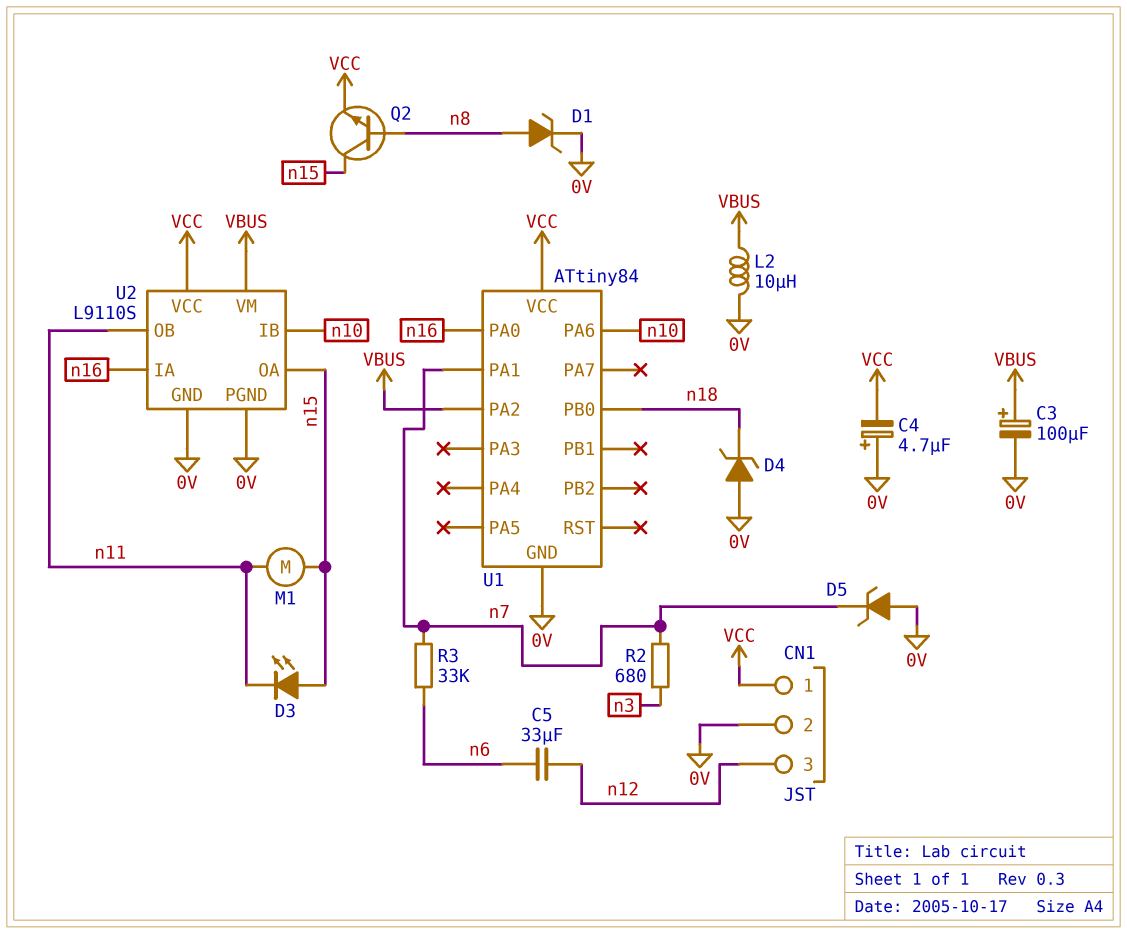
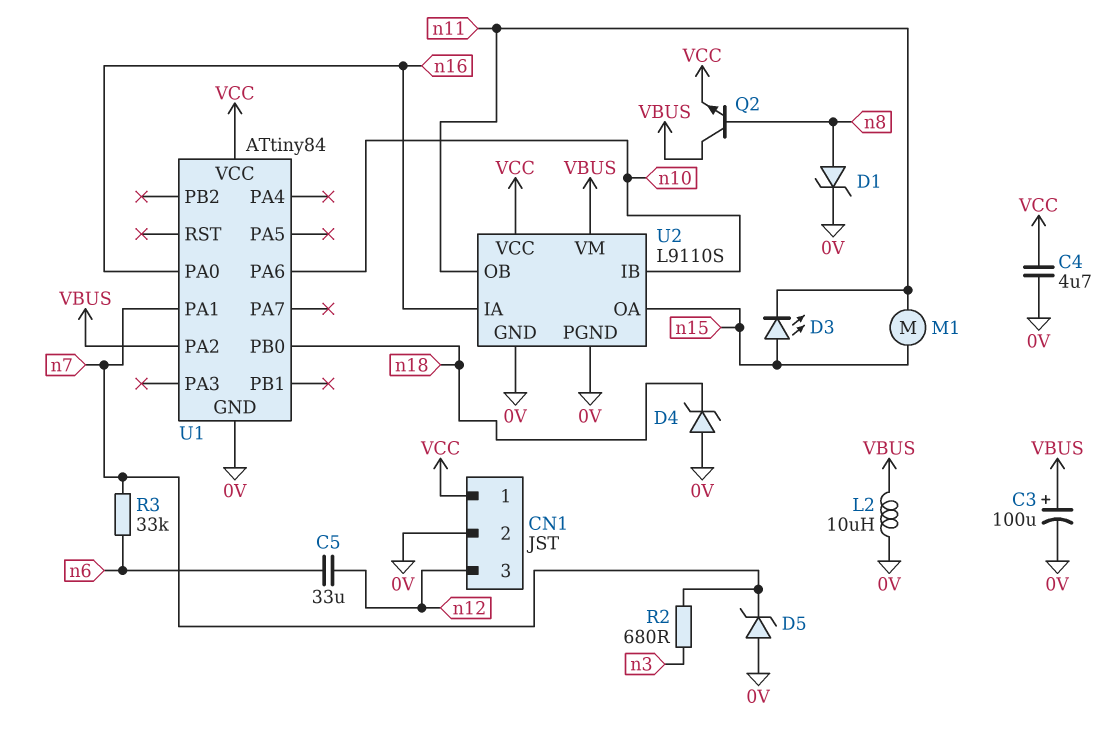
C4: 4.7uF (plus 0V, minus VCC) -> 4.7uF (0V, VCC)
Q2: NPN (B n8, C n15, E VCC) -> NPN (B n8, C VBUS, E VCC)

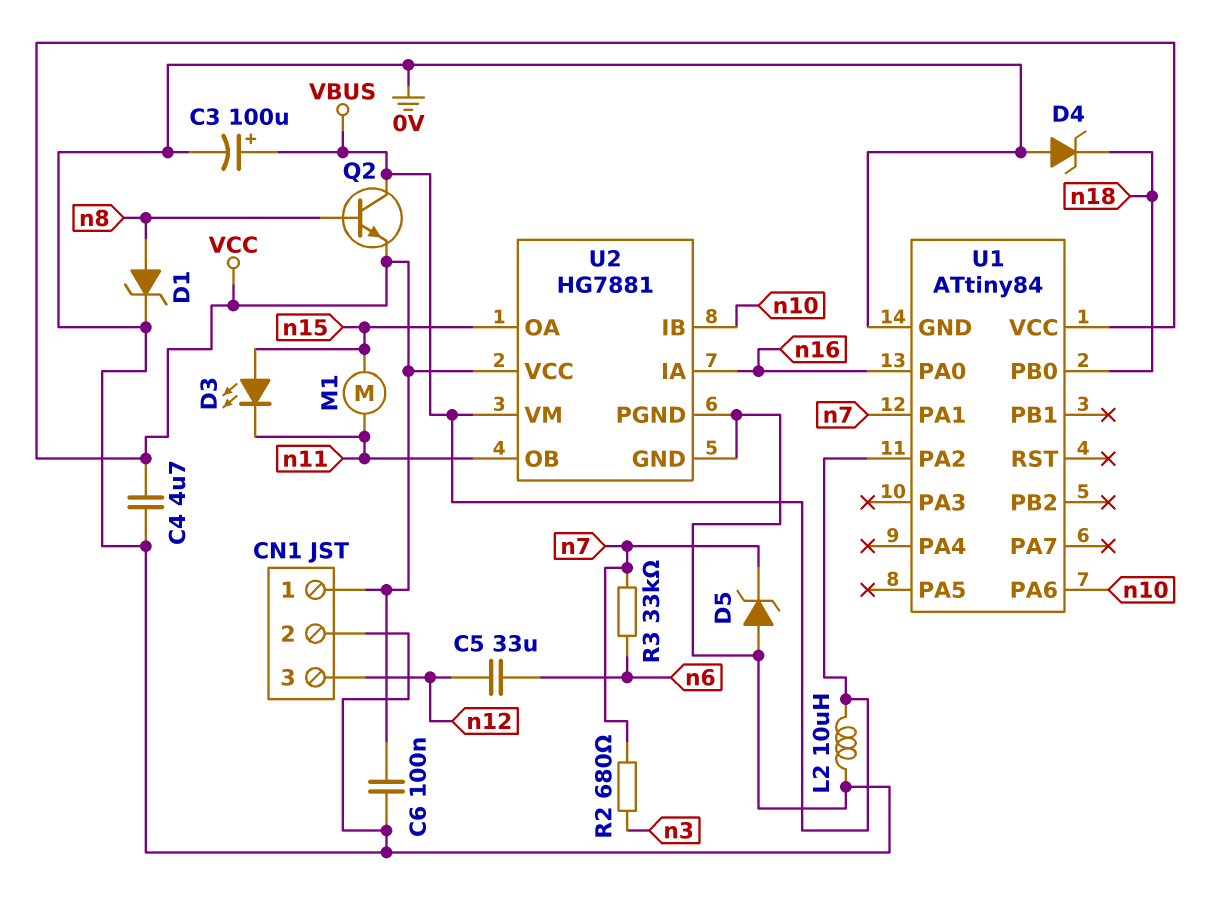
C6: none -> 100nF (0V, VCC)
U2: L9110S -> HG7881

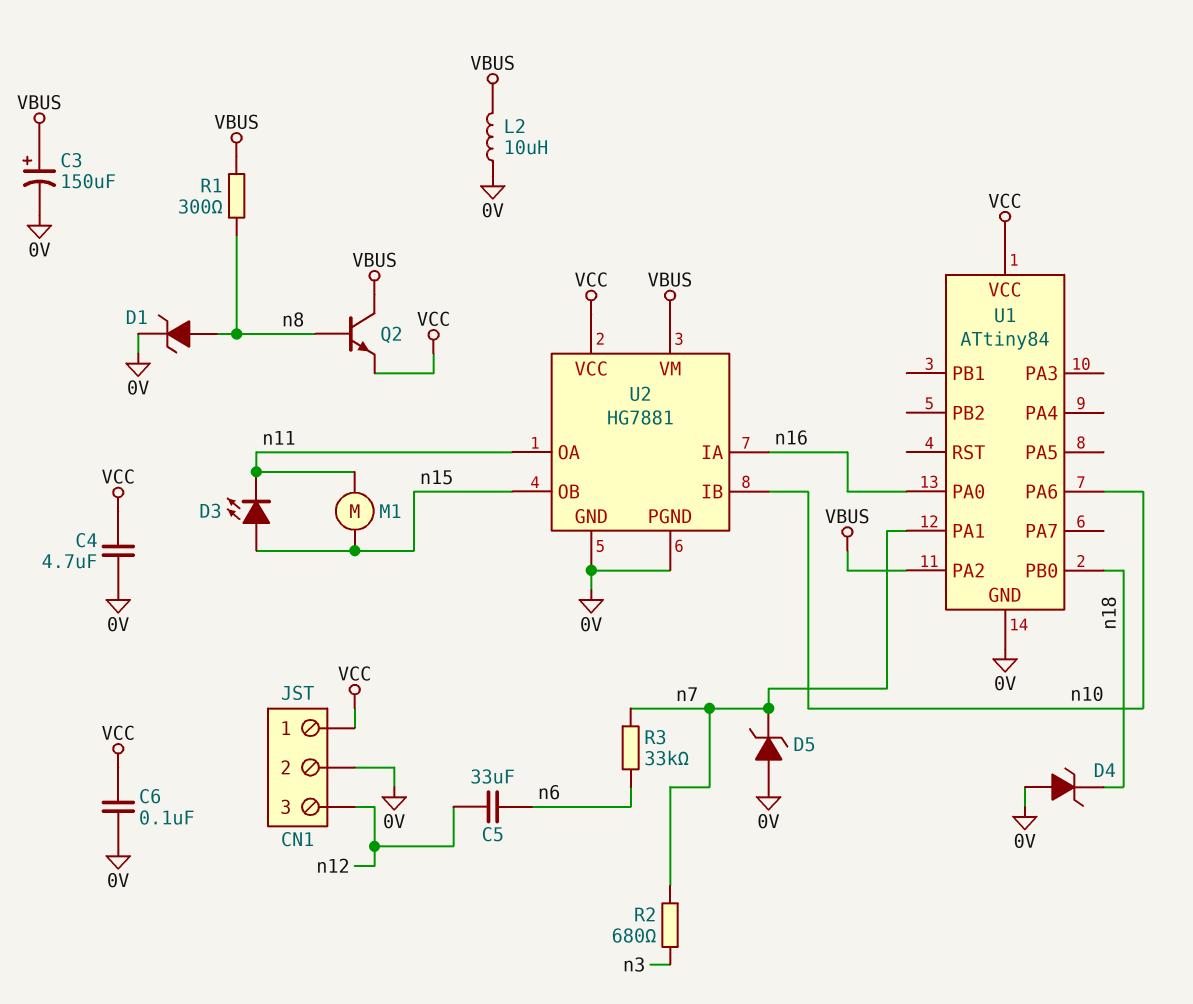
C3: 100uF (plus VBUS, minus 0V) -> 150uF (plus VBUS, minus 0V)
R1: none -> 300 (VBUS, n8)
U2 pin OA: n15 -> n11
U2 pin OB: n11 -> n15

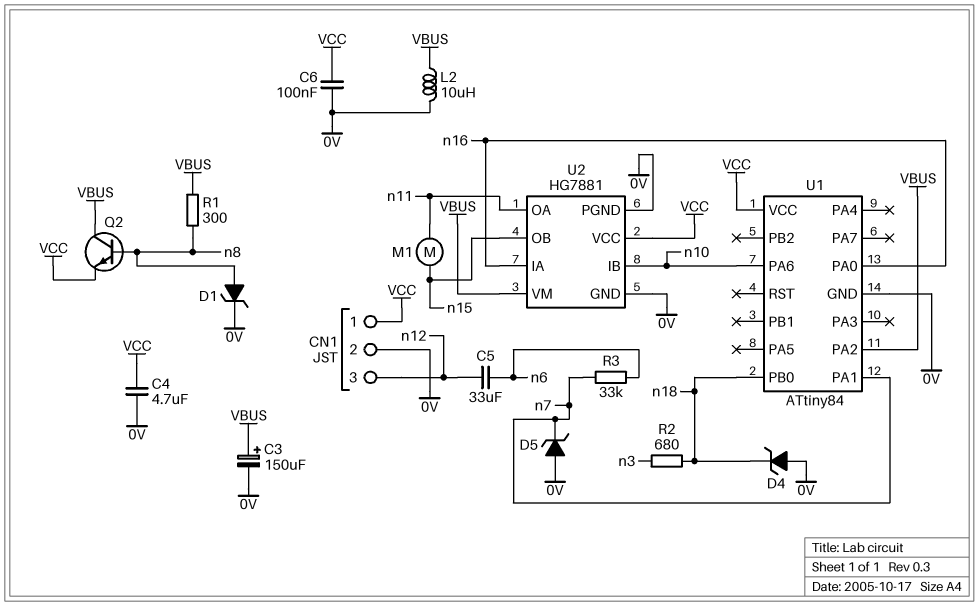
D3: LED (A n15, K n11) -> none
R2: 680 (n3, n7) -> 680 (n3, n18)

